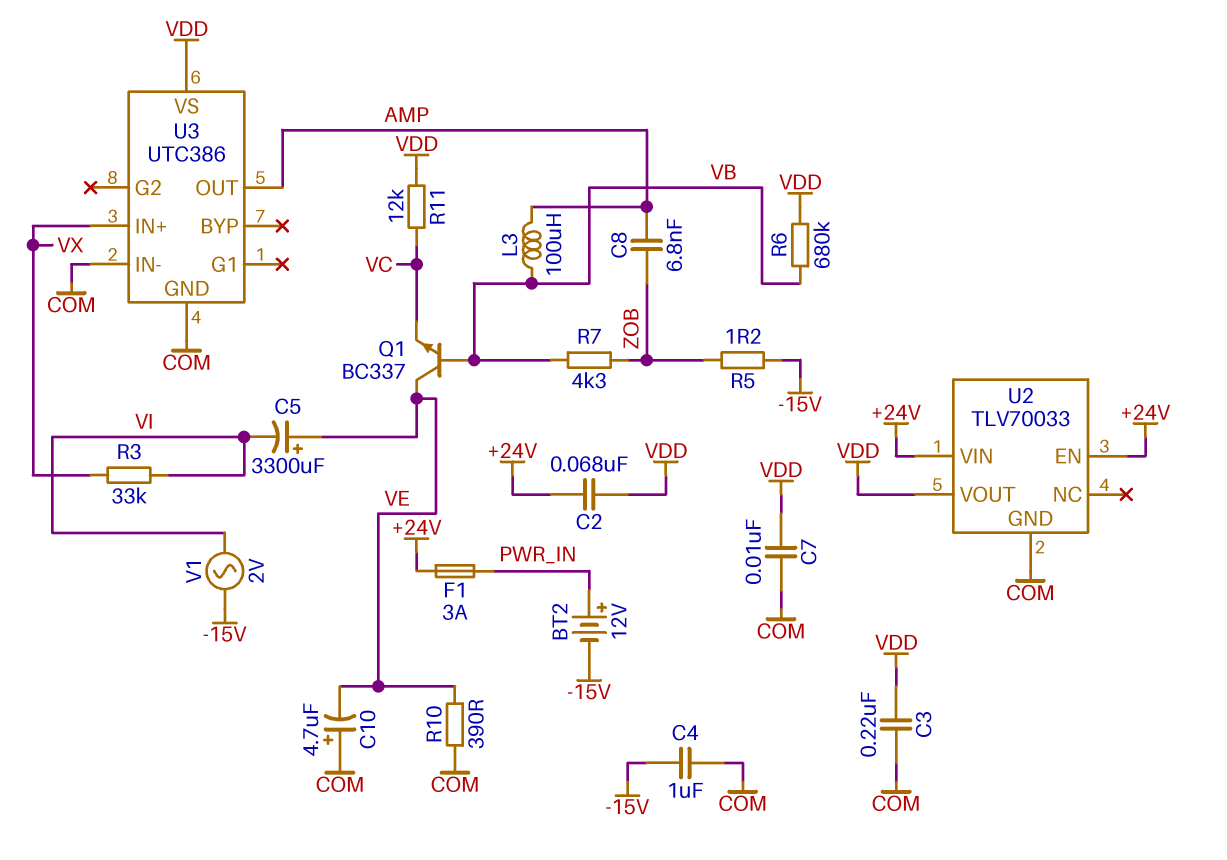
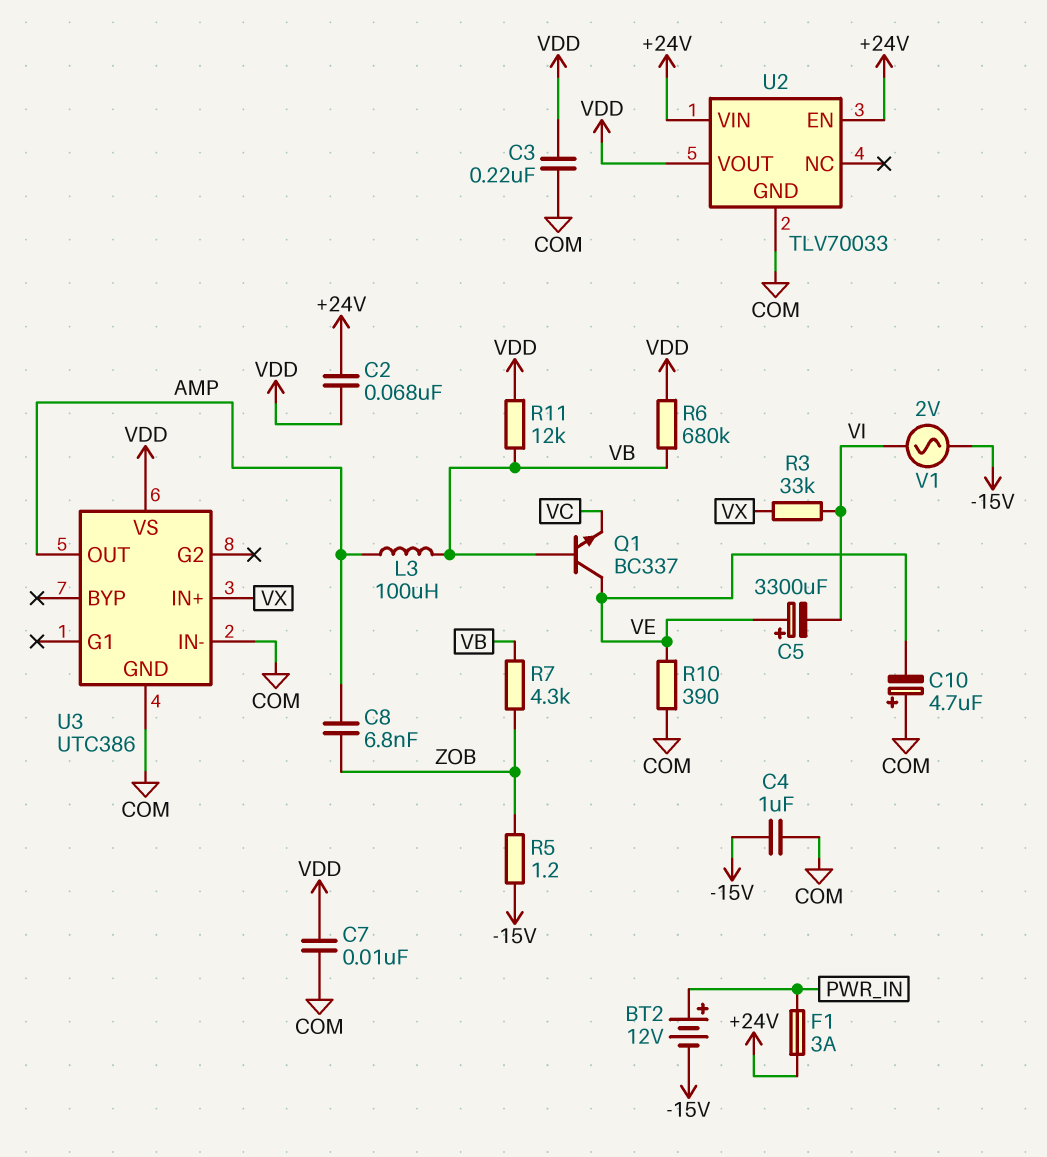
R11: 12k (VC, VDD) -> 12k (VB, VDD)

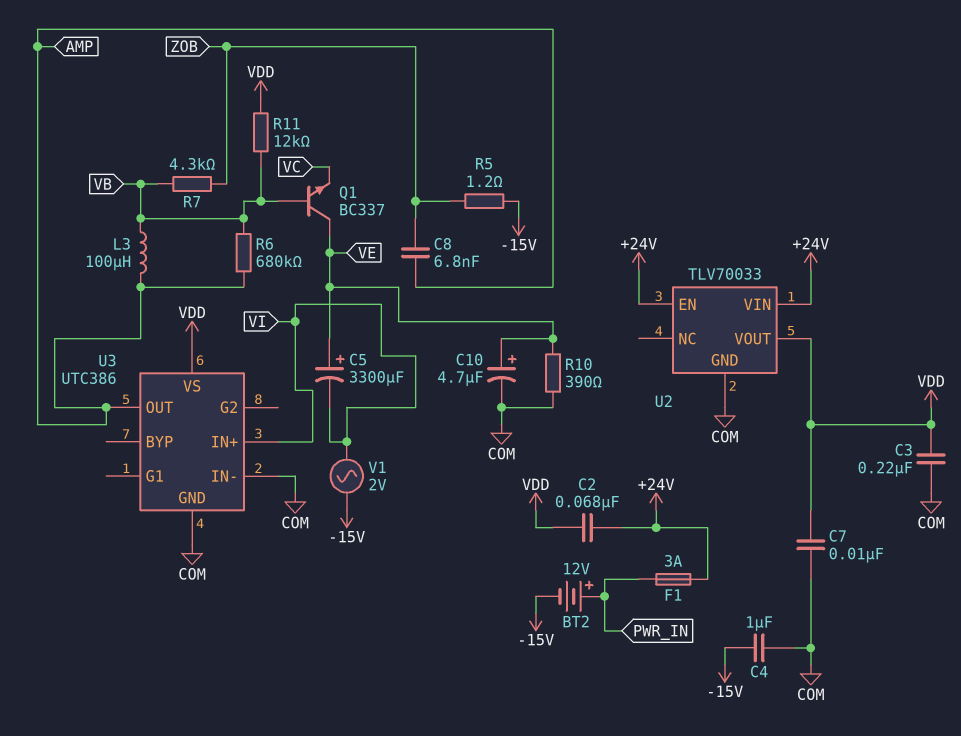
C10: 4.7uF (plus COM, minus VE) -> 4.7uF (plus VE, minus COM)
R3: 33k (VI, VX) -> none
R6: 680k (VB, VDD) -> 680k (AMP, VB)
U3 pin IN+: VX -> VI

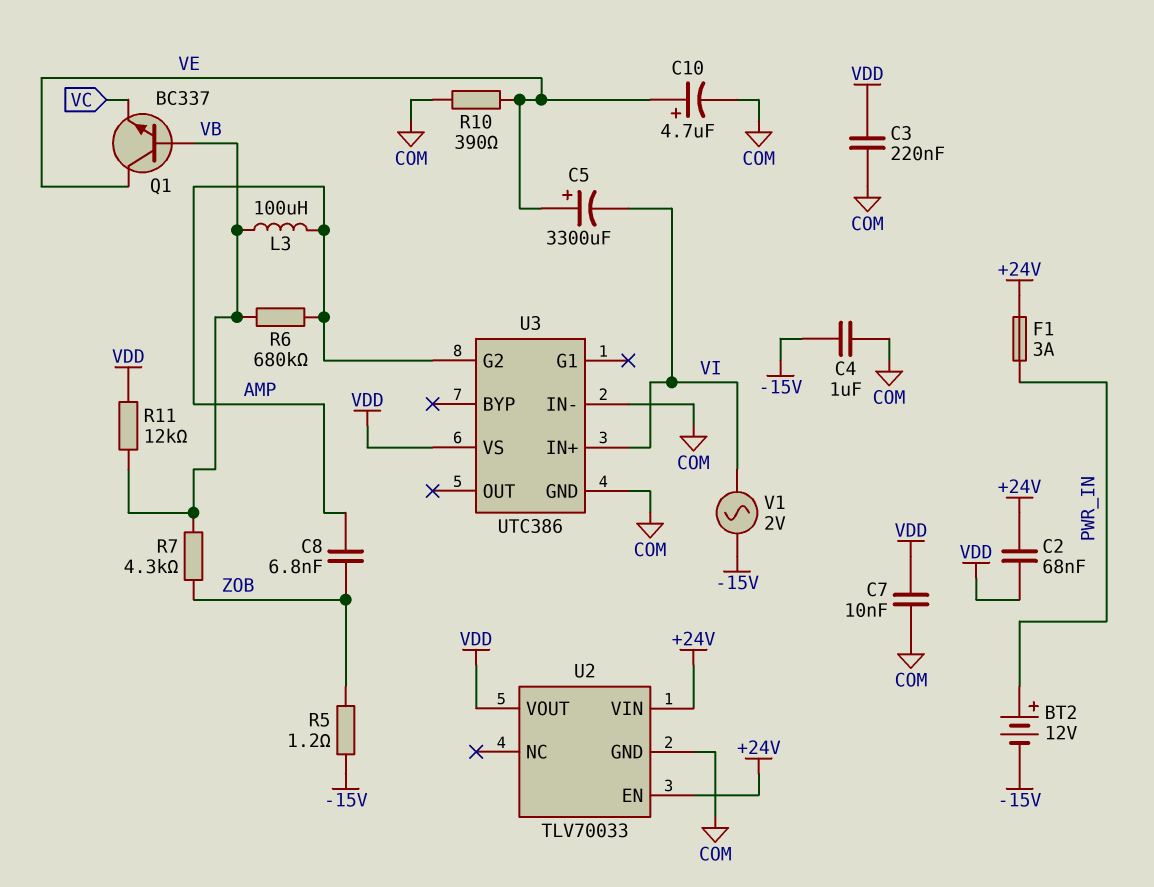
U3 pin G2: none -> AMP
U3 pin OUT: AMP -> none

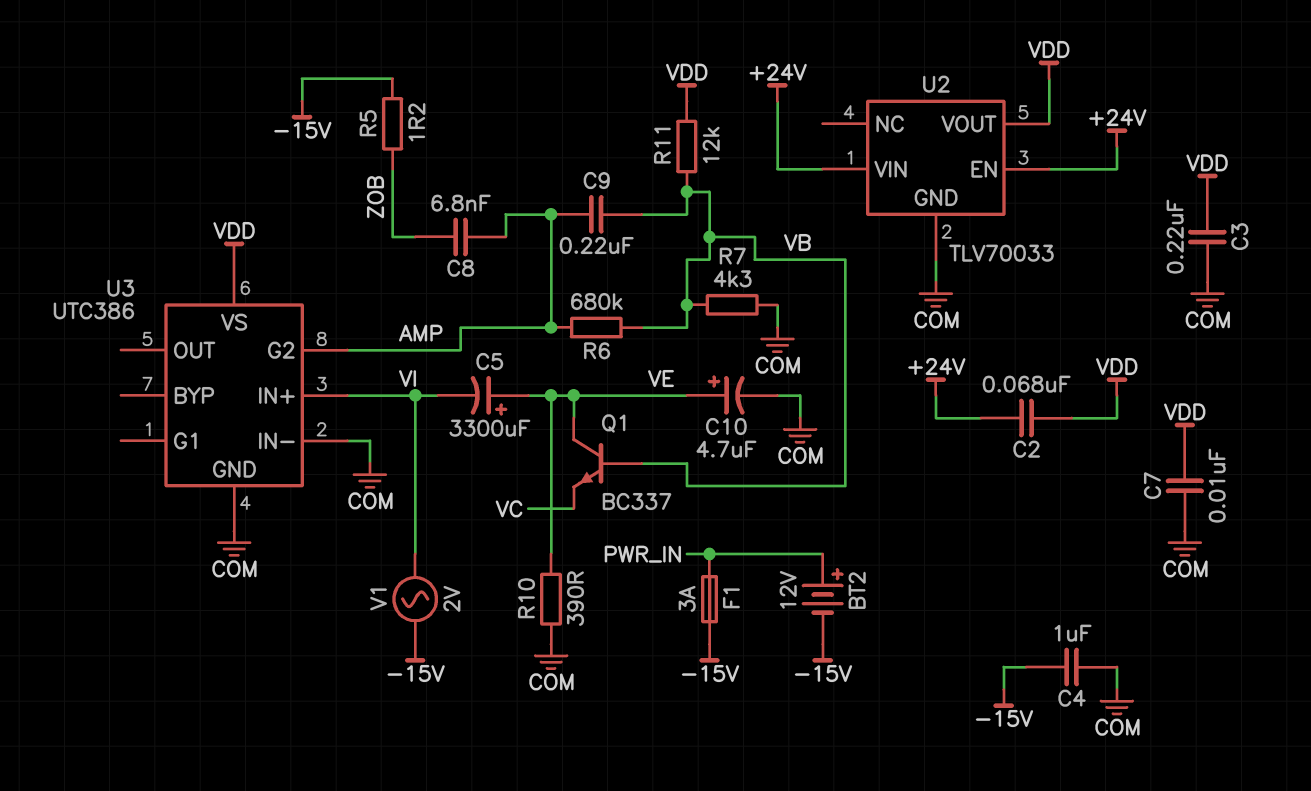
C9: none -> 220nF (AMP, VB)
F1: 3A (+24V, PWR_IN) -> 3A (-15V, PWR_IN)
L3: 100uH (AMP, VB) -> none
R7: 4.3k (VB, ZOB) -> 4.3k (COM, VB)

